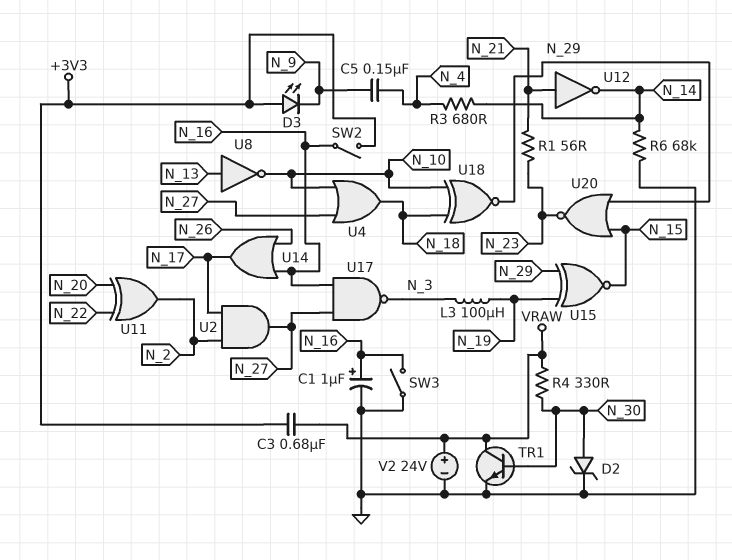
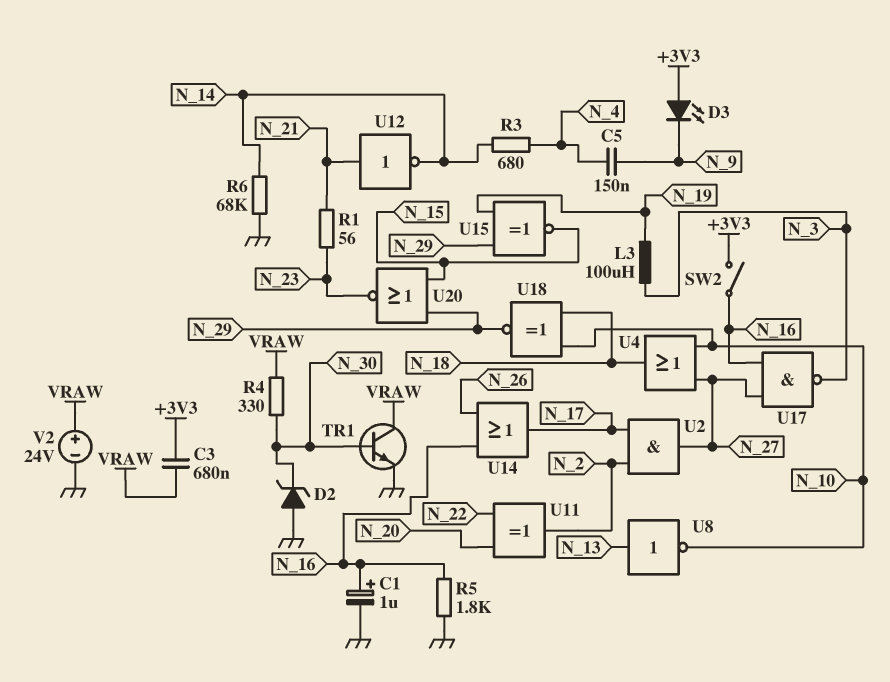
D2: zener (A N_30, K GND) -> zener (A GND, K N_30)
R5: none -> 1.8k (GND, N_16)
SW3: switch (GND, N_16) -> none

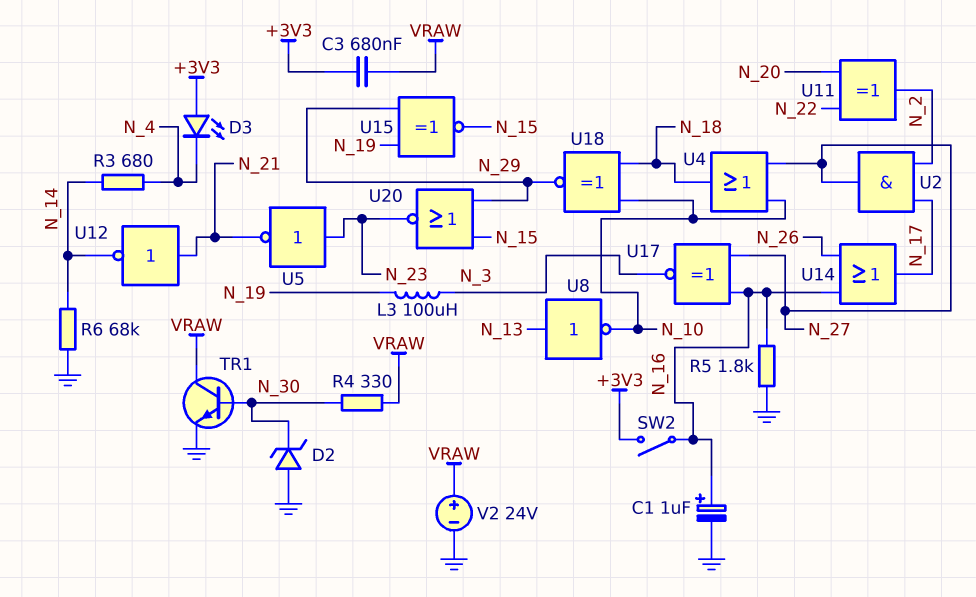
C5: 150nF (N_4, N_9) -> none
D3: LED (A +3V3, K N_9) -> LED (A +3V3, K N_4)
R1: 56 (N_21, N_23) -> none
U5: none -> NOT (in N_23, out N_21)
U17: NAND (in N_16, in N_27, out N_3) -> XNOR (in N_16, in N_27, out N_3)

